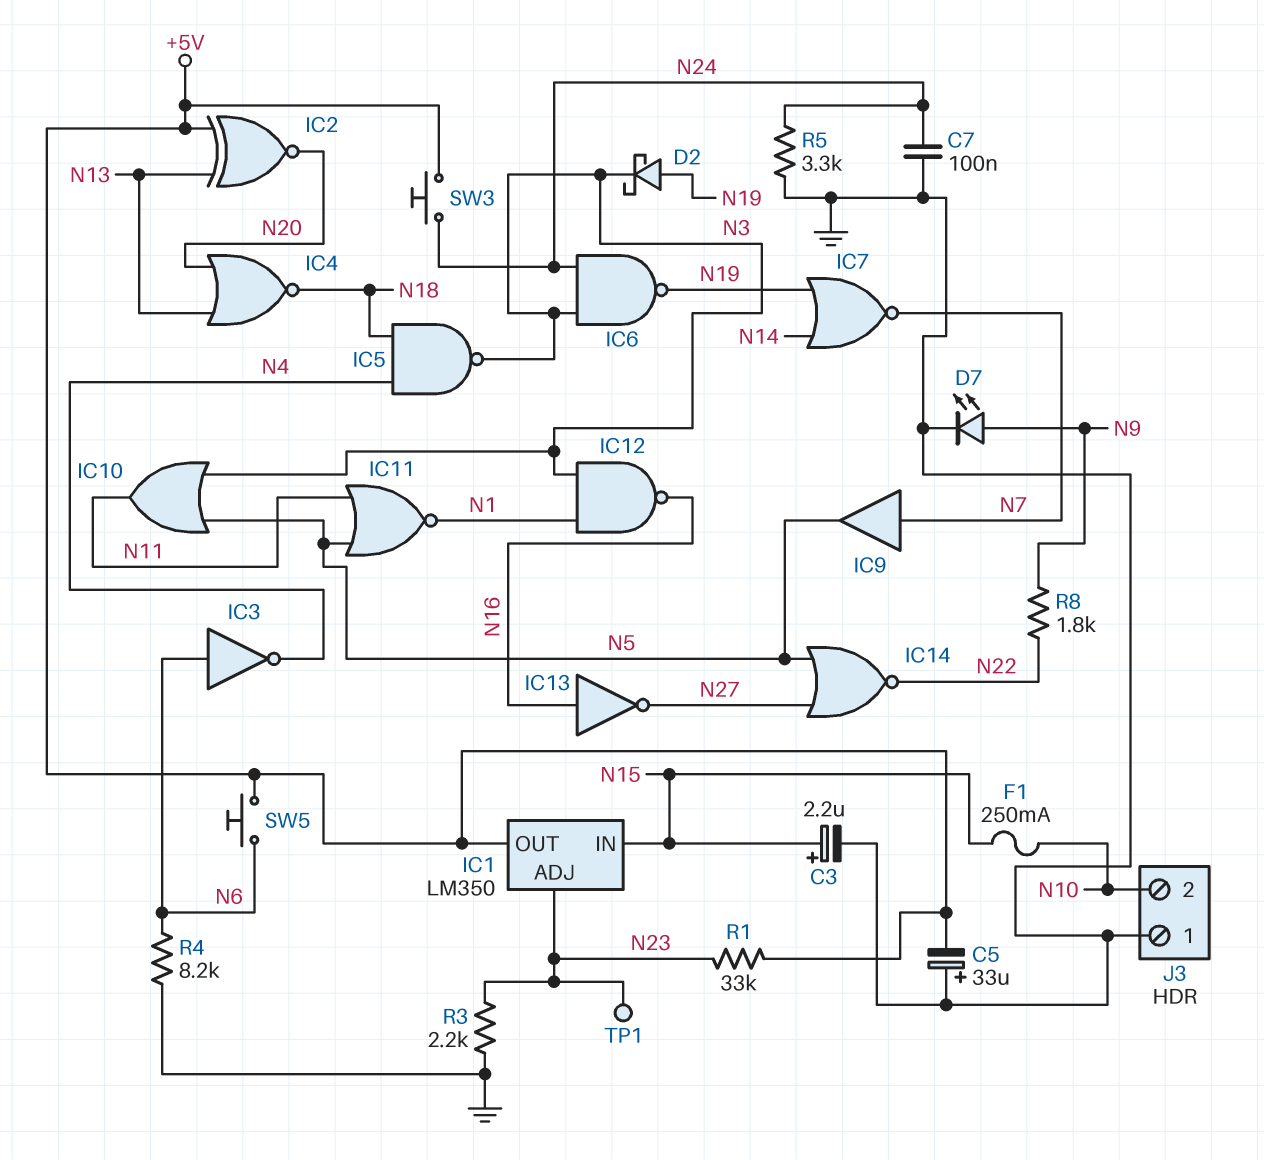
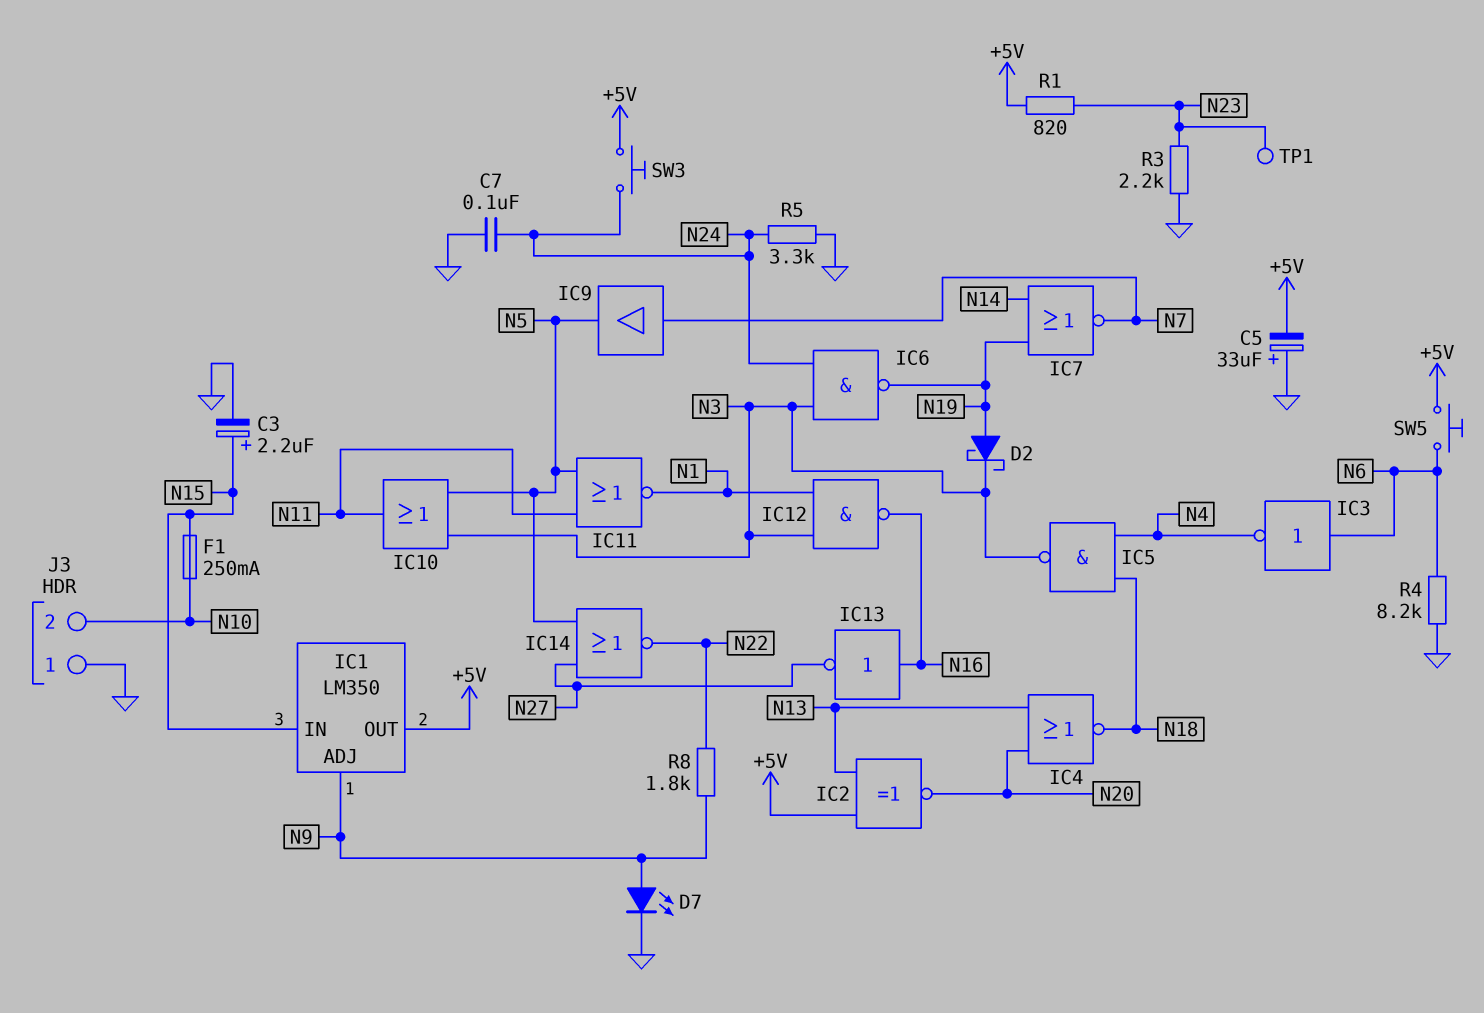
IC1 pin ADJ: N23 -> N9
R1: 33k (+5V, N23) -> 820 (+5V, N23)

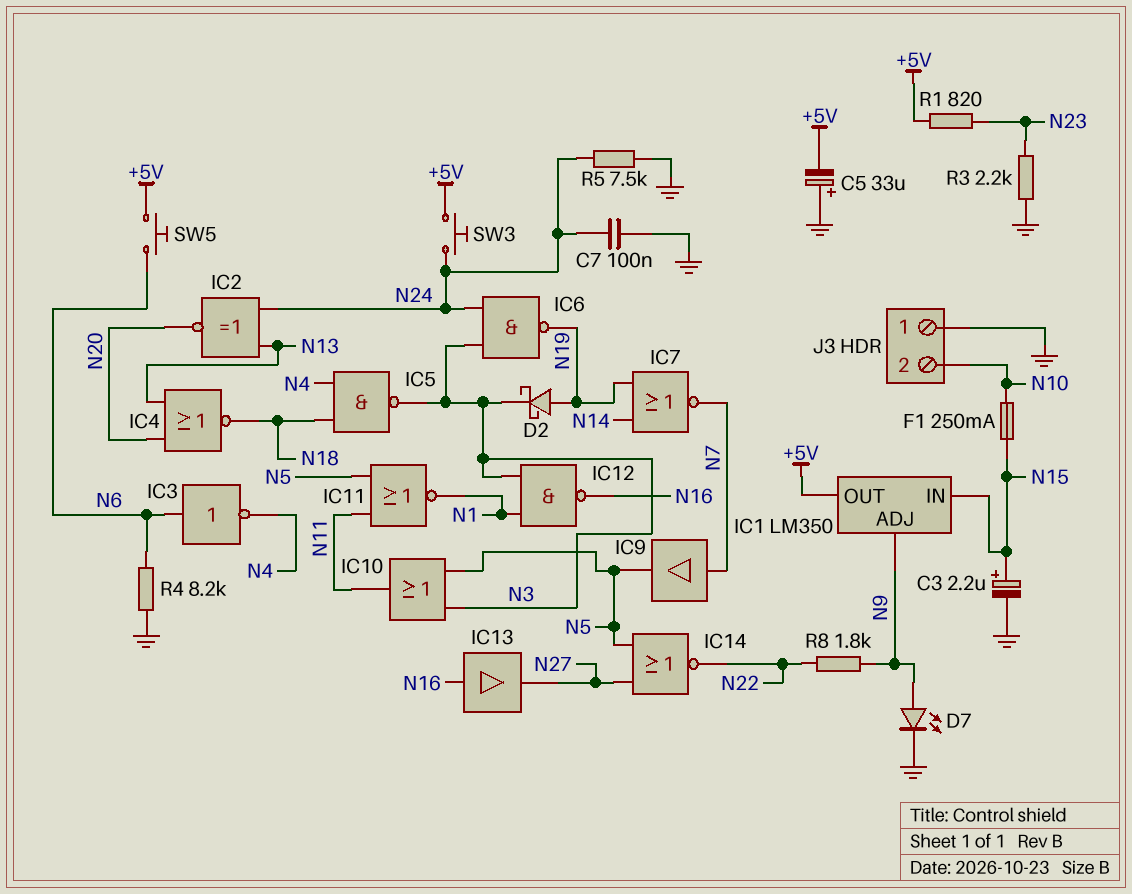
IC2: XNOR (in +5V, in N13, out N20) -> XNOR (in N13, in N24, out N20)
IC13: NOT (in N16, out N27) -> buffer (in N16, out N27)
R5: 3.3k (GND, N24) -> 7.5k (GND, N24)
TP1: test point (N23) -> none

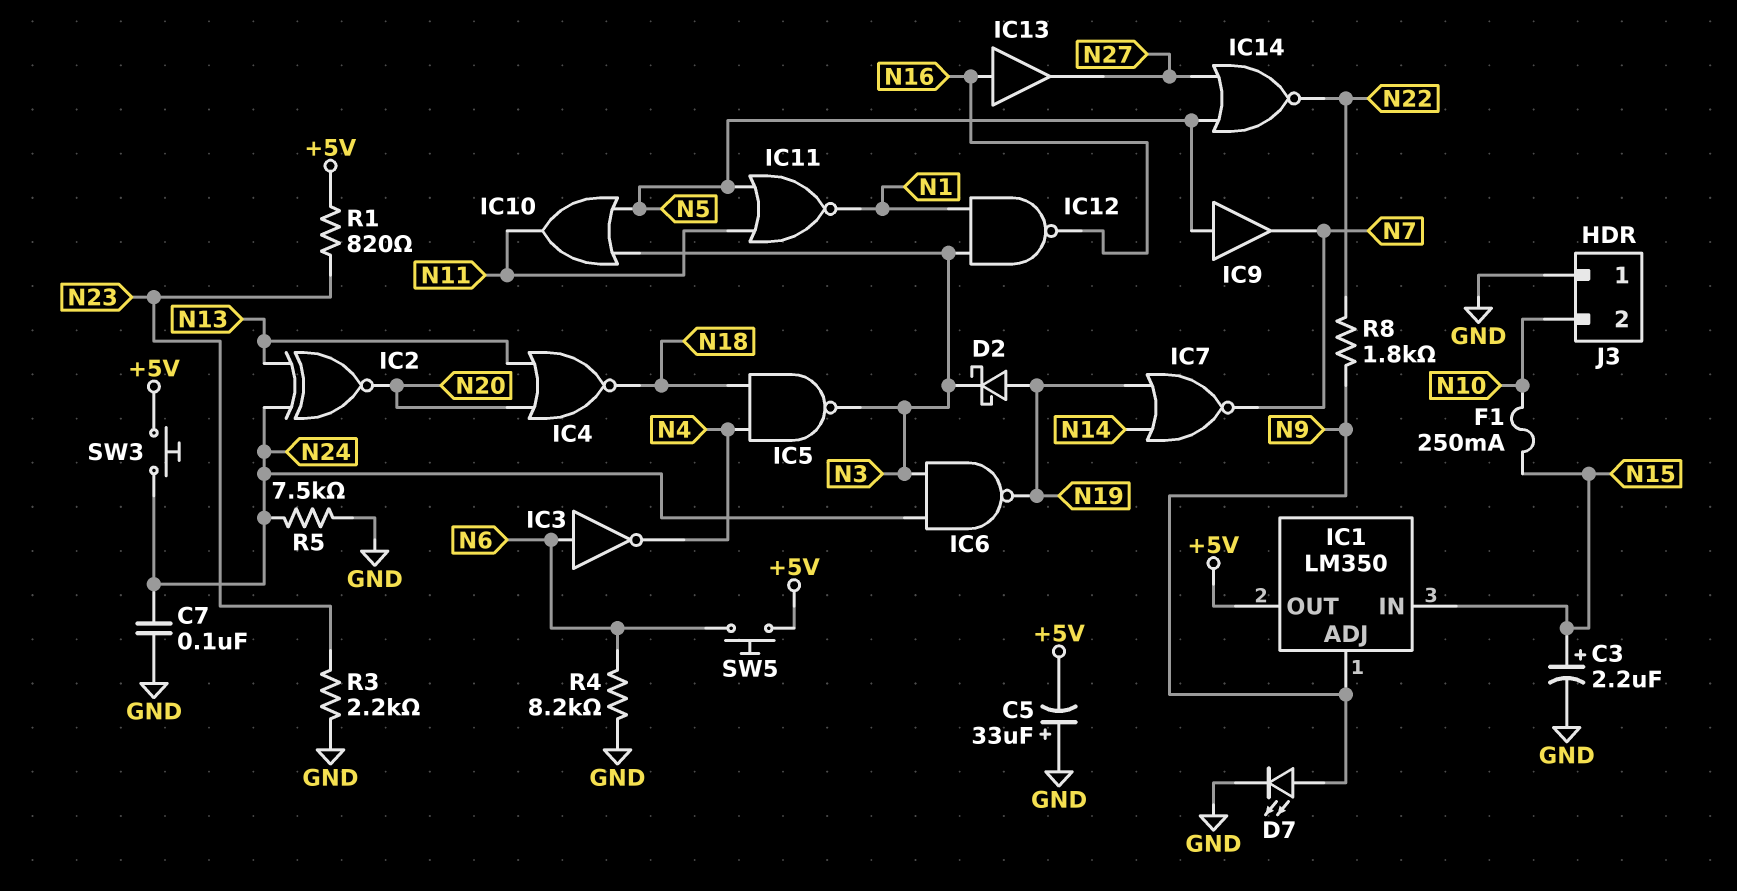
IC9: buffer (in N7, out N5) -> buffer (in N5, out N7)

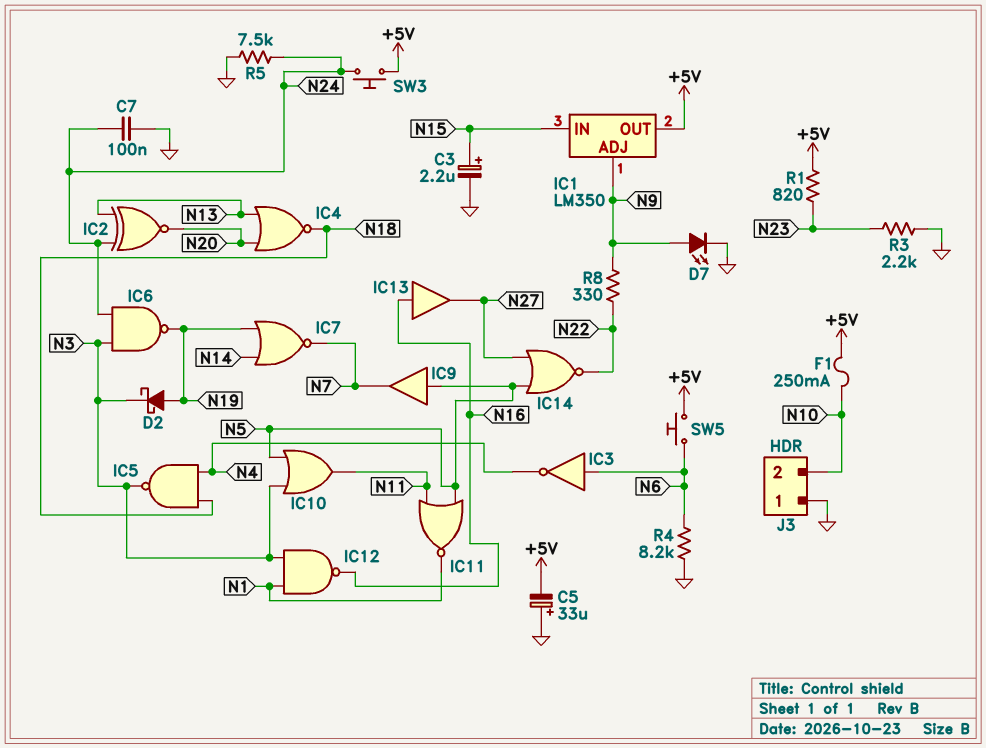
F1: 250mA (N10, N15) -> 250mA (+5V, N10)
R8: 1.8k (N9, N22) -> 330 (N9, N22)

